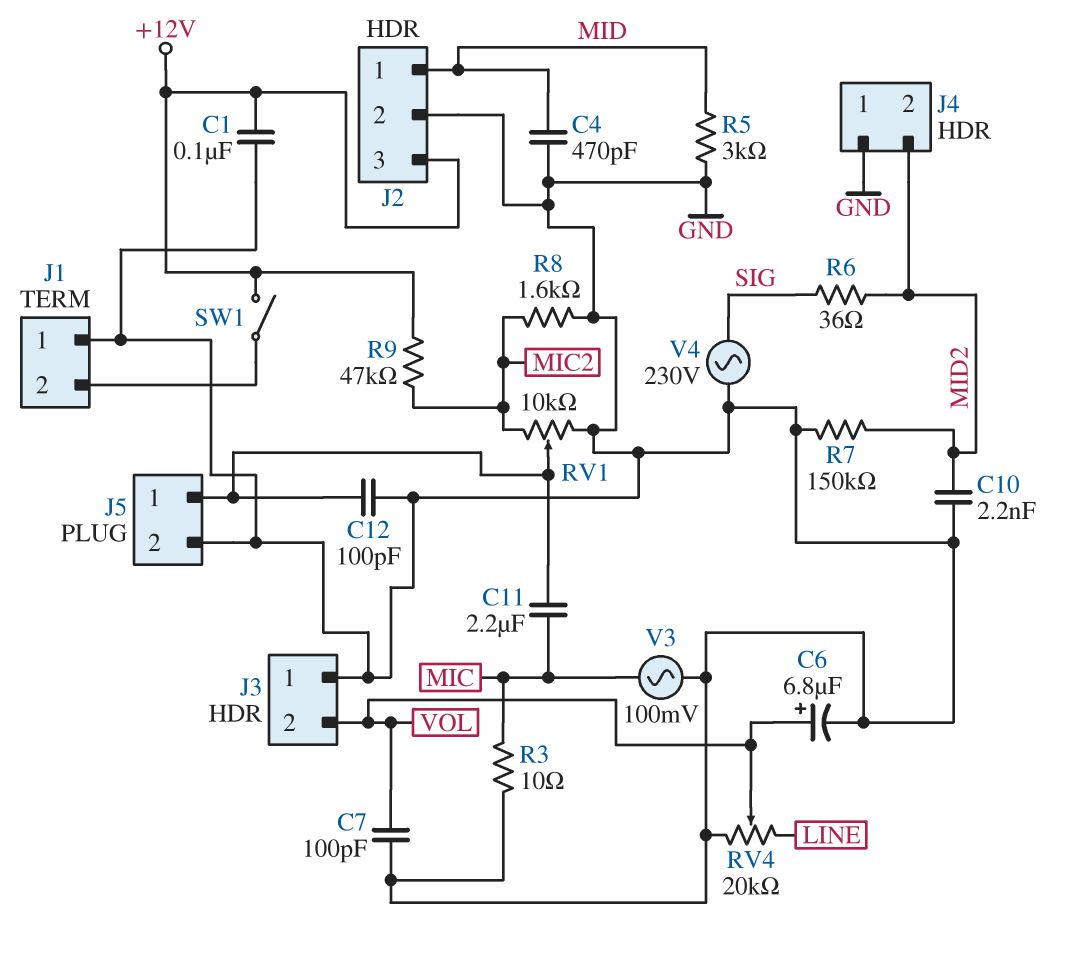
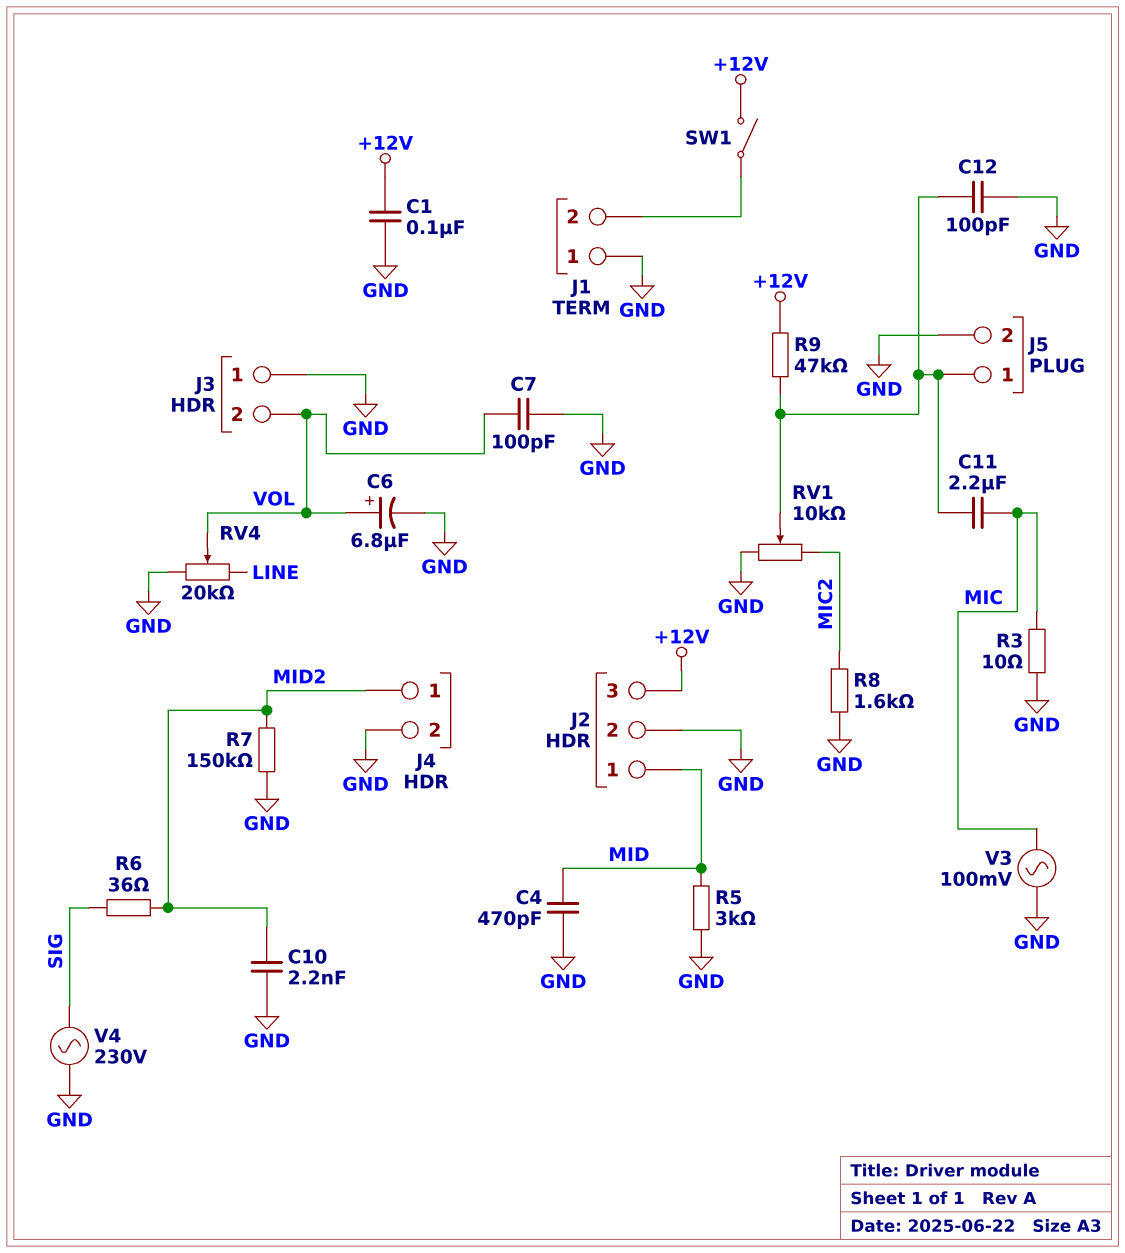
J4 pin 1: GND -> MID2
J4 pin 2: MID2 -> GND
R9: 47k (+12V, MIC2) -> 47k (+12V, J5/1)

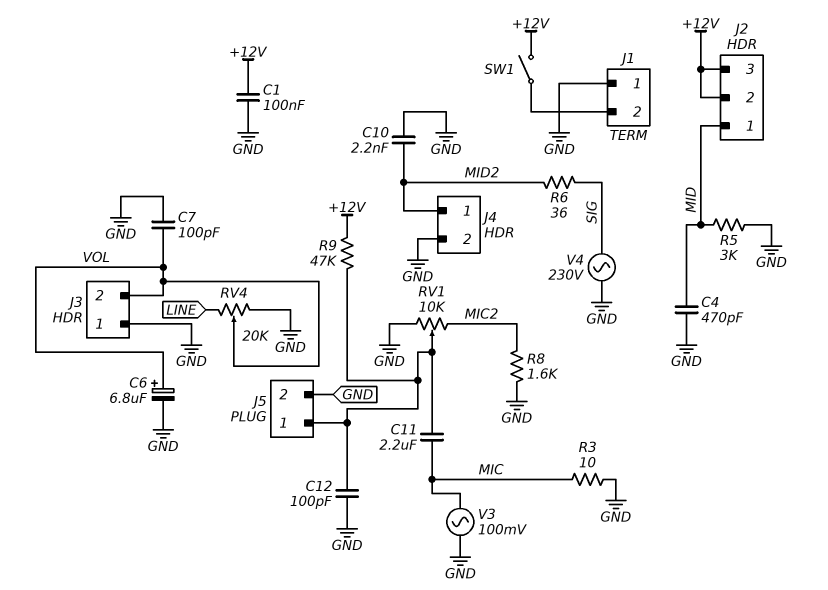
J2 pin 2: GND -> +12V
R7: 150k (GND, MID2) -> none

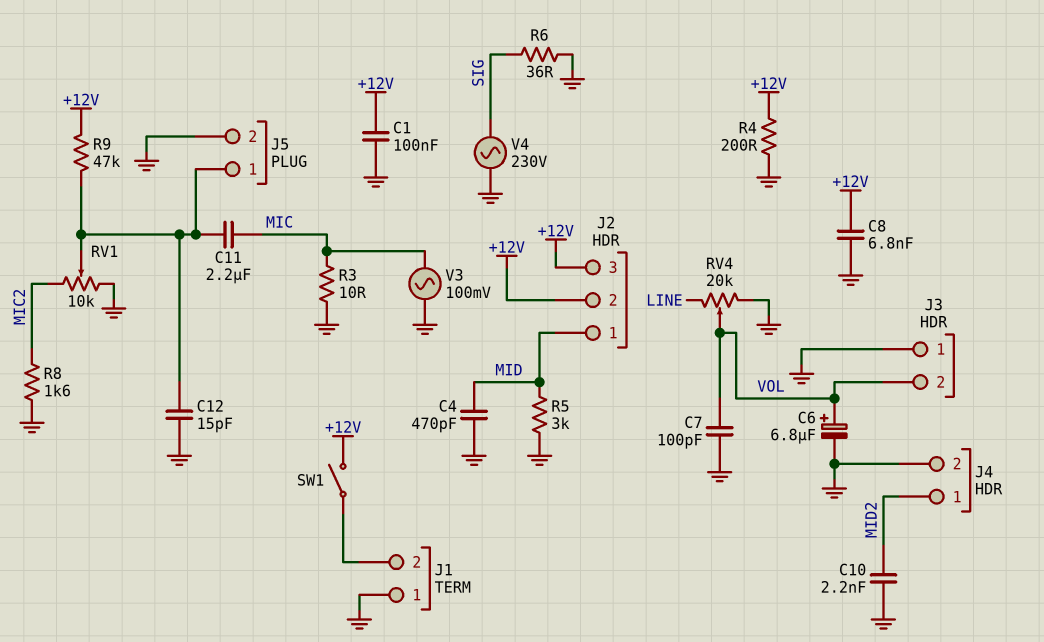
C8: none -> 6.8nF (+12V, GND)
C12: 100pF (GND, J5/1) -> 15pF (GND, J5/1)
R4: none -> 200 (+12V, GND)
R6: 36 (MID2, SIG) -> 36 (GND, SIG)

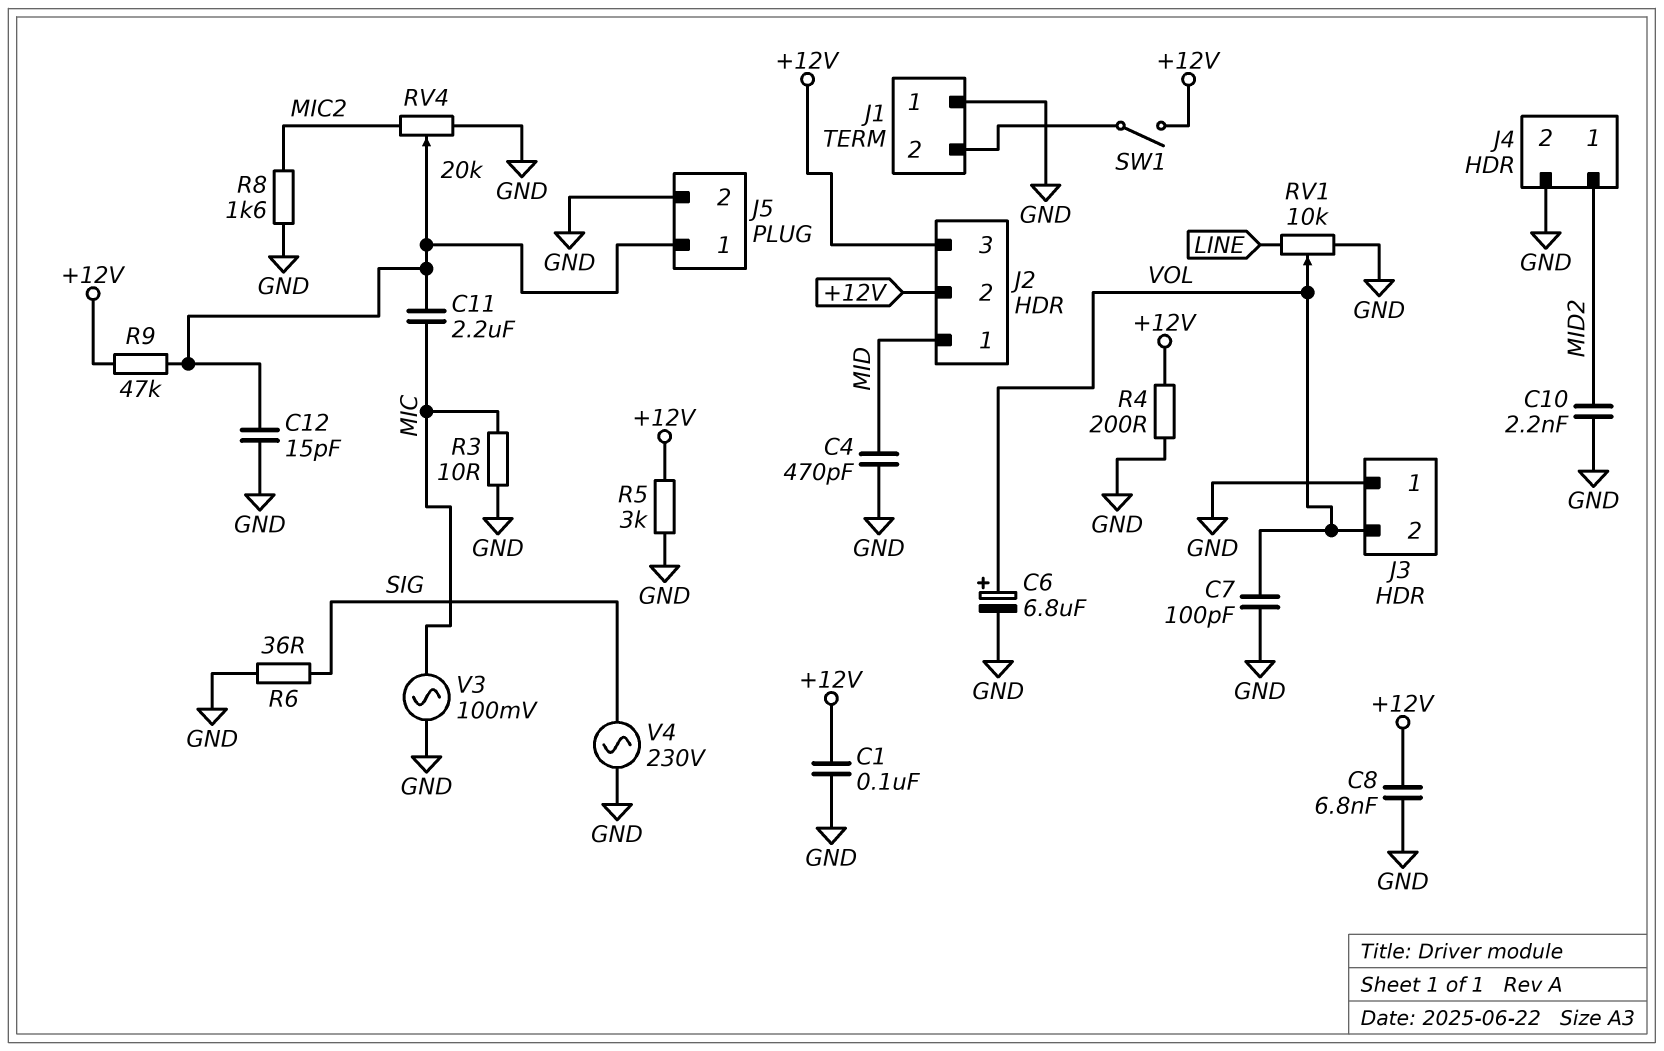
R5: 3k (GND, MID) -> 3k (+12V, GND)
RV1: 10k (GND, MIC2, wiper J5/1) -> 10k (GND, LINE, wiper VOL)
RV4: 20k (GND, LINE, wiper VOL) -> 20k (GND, MIC2, wiper J5/1)

